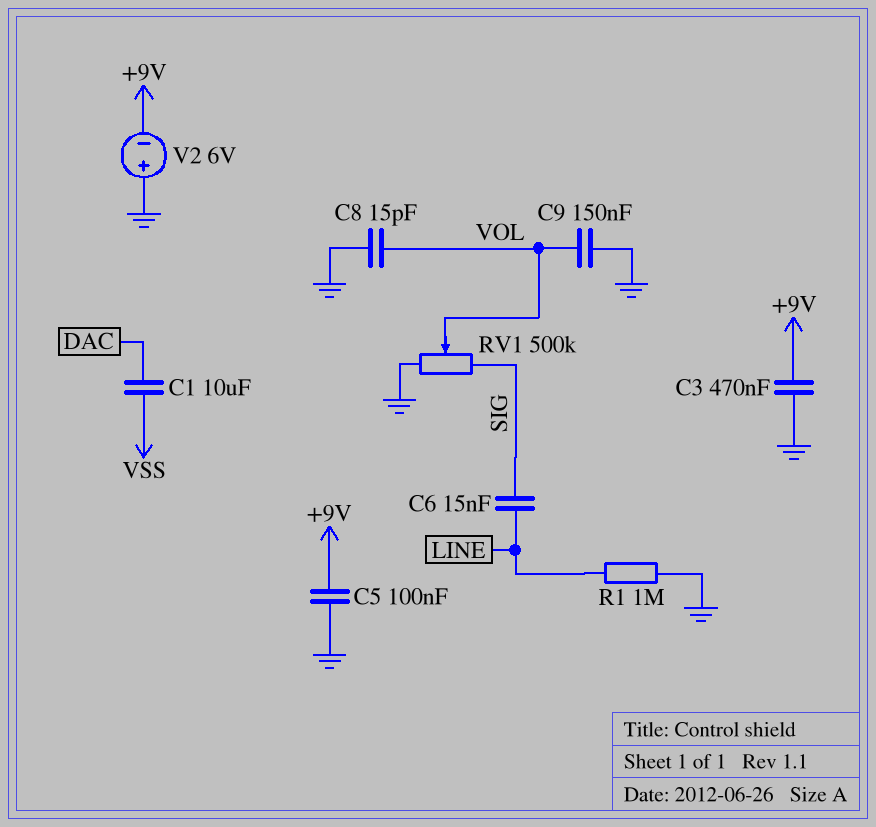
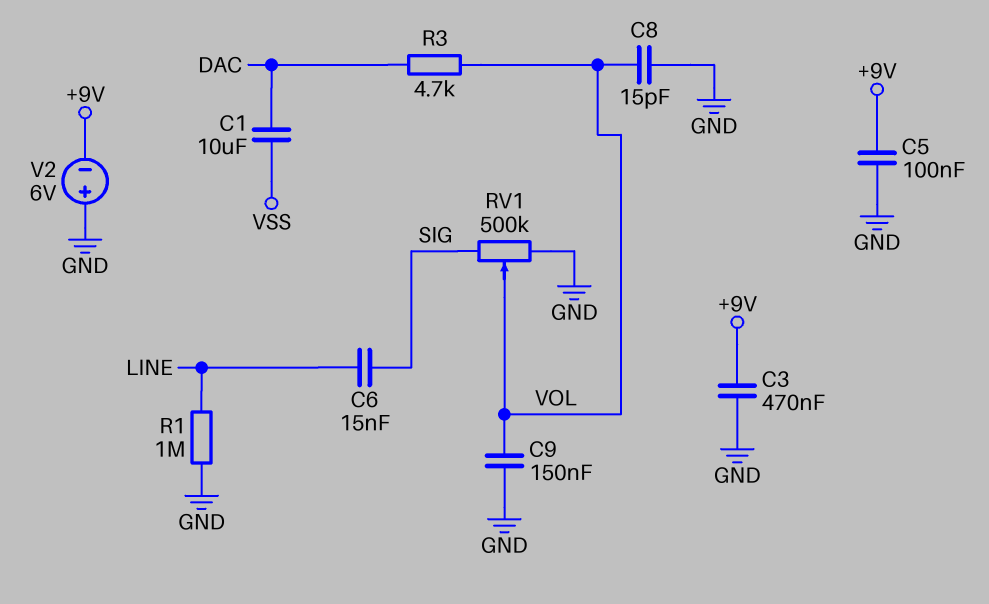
R3: none -> 4.7k (DAC, VOL)

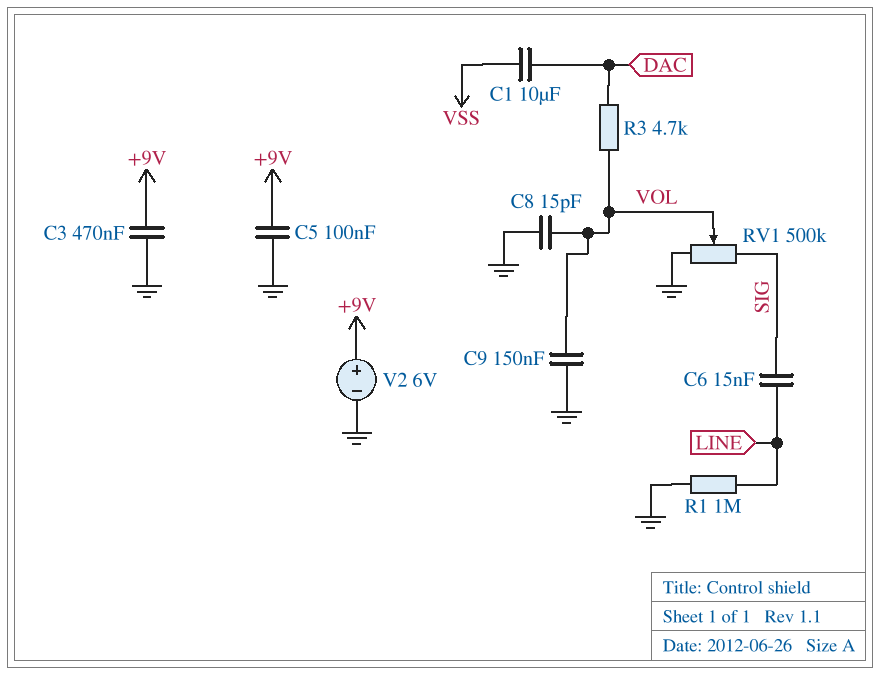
V2: 6V (plus GND, minus +9V) -> 6V (plus +9V, minus GND)

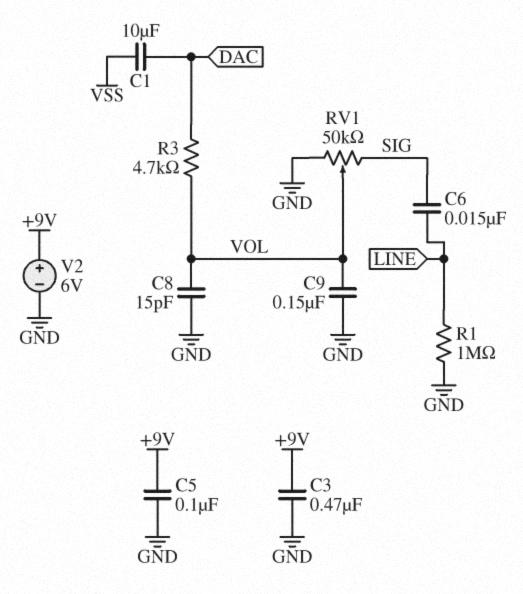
RV1: 500k (GND, SIG, wiper VOL) -> 50k (GND, SIG, wiper VOL)

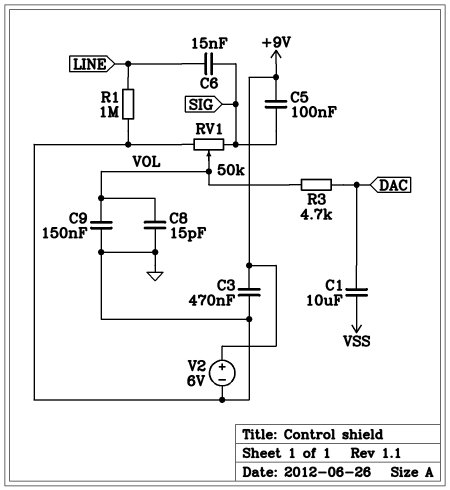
C5: 100nF (+9V, GND) -> 100nF (+9V, SIG)

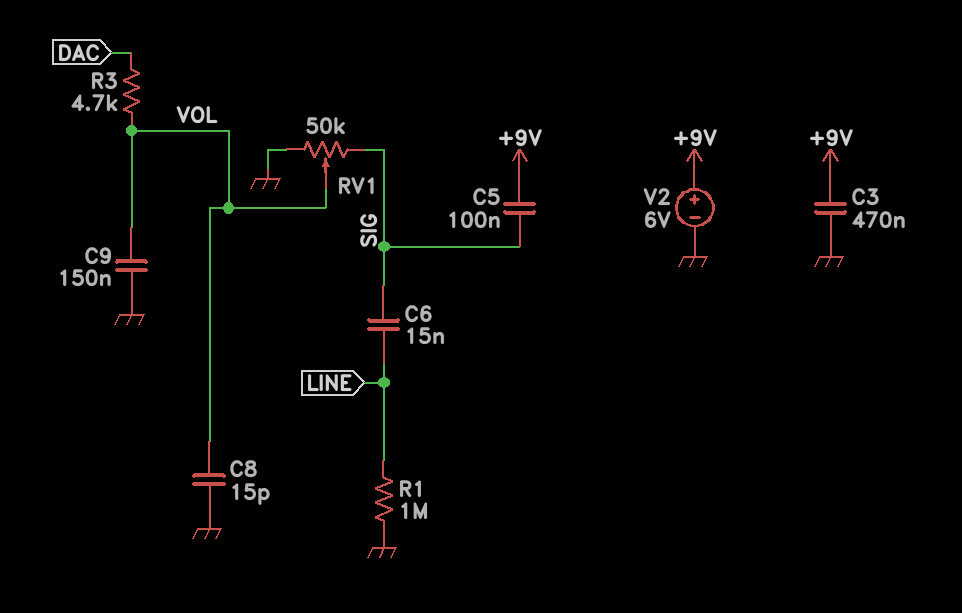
C1: 10uF (DAC, VSS) -> none

